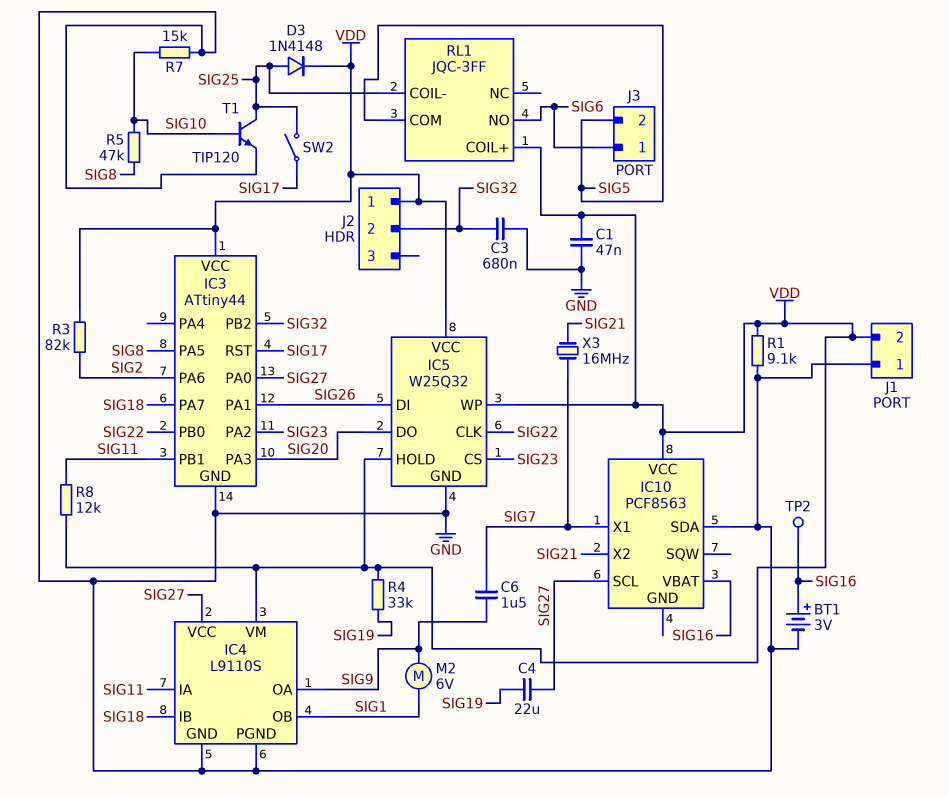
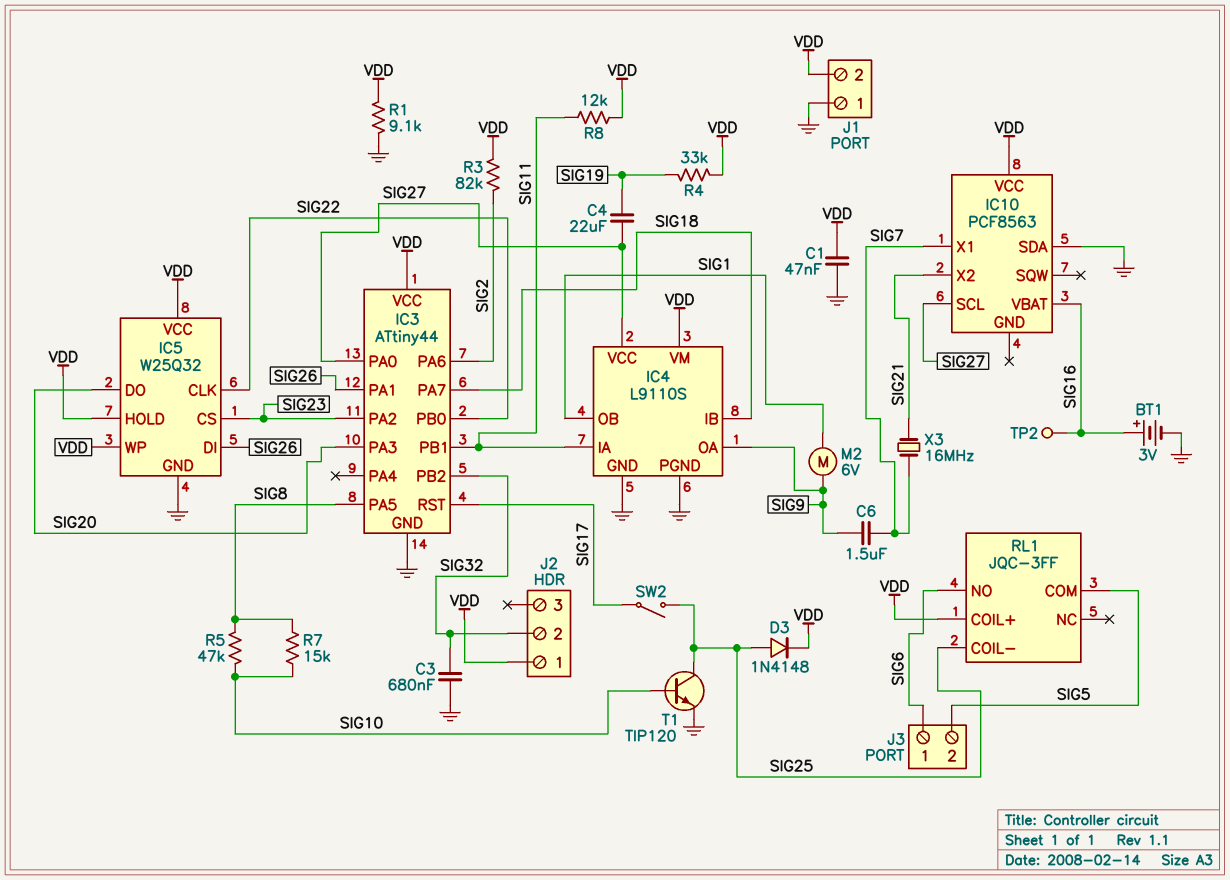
R7: 15k (GND, SIG10) -> 15k (SIG8, SIG10)

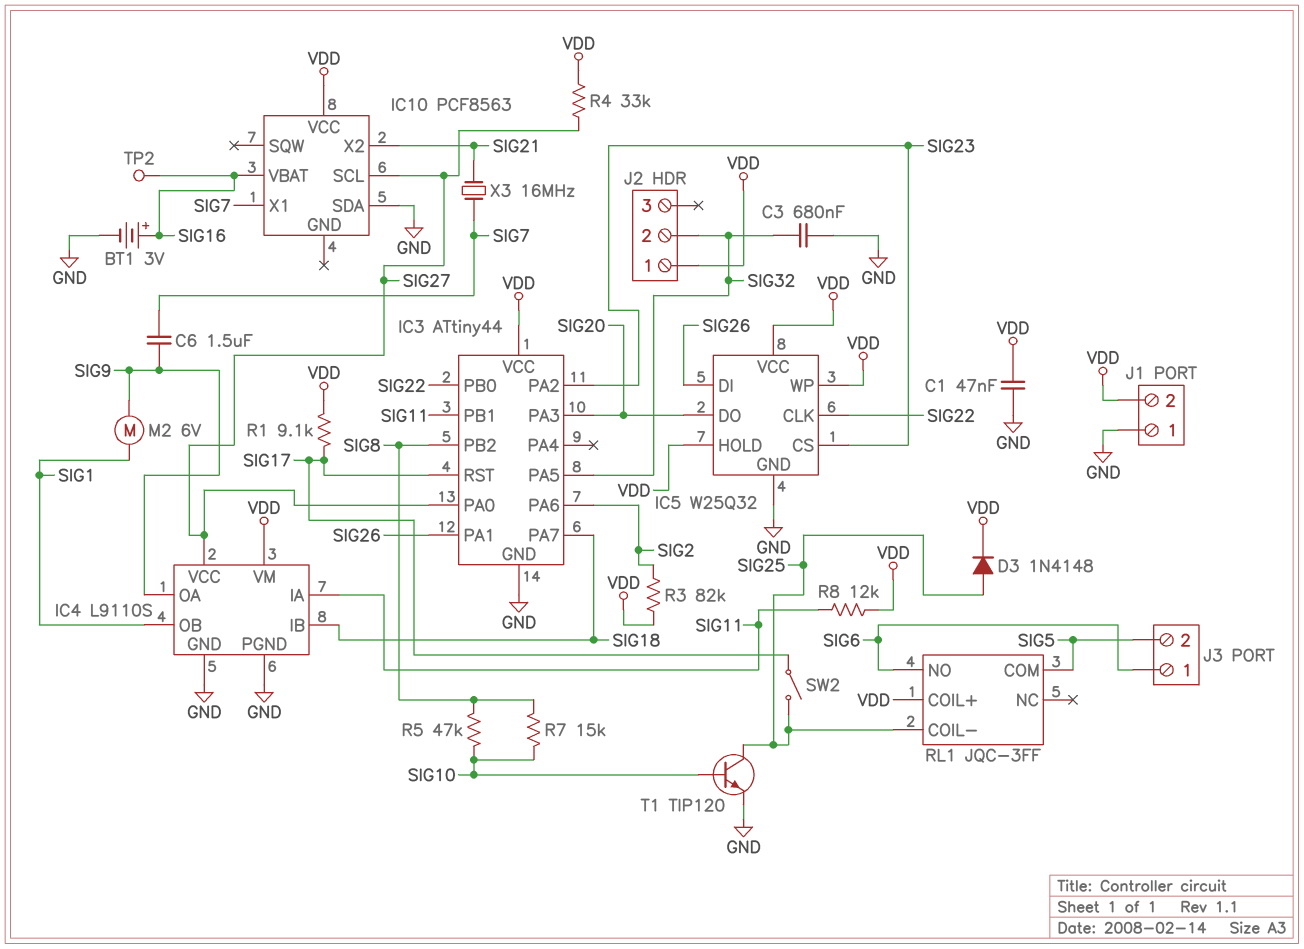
C4: 22uF (SIG19, SIG27) -> none
IC3 pin PA5: SIG8 -> SIG32
IC3 pin PB2: SIG32 -> SIG8
R1: 9.1k (GND, VDD) -> 9.1k (SIG17, VDD)
R4: 33k (SIG19, VDD) -> 33k (SIG27, VDD)

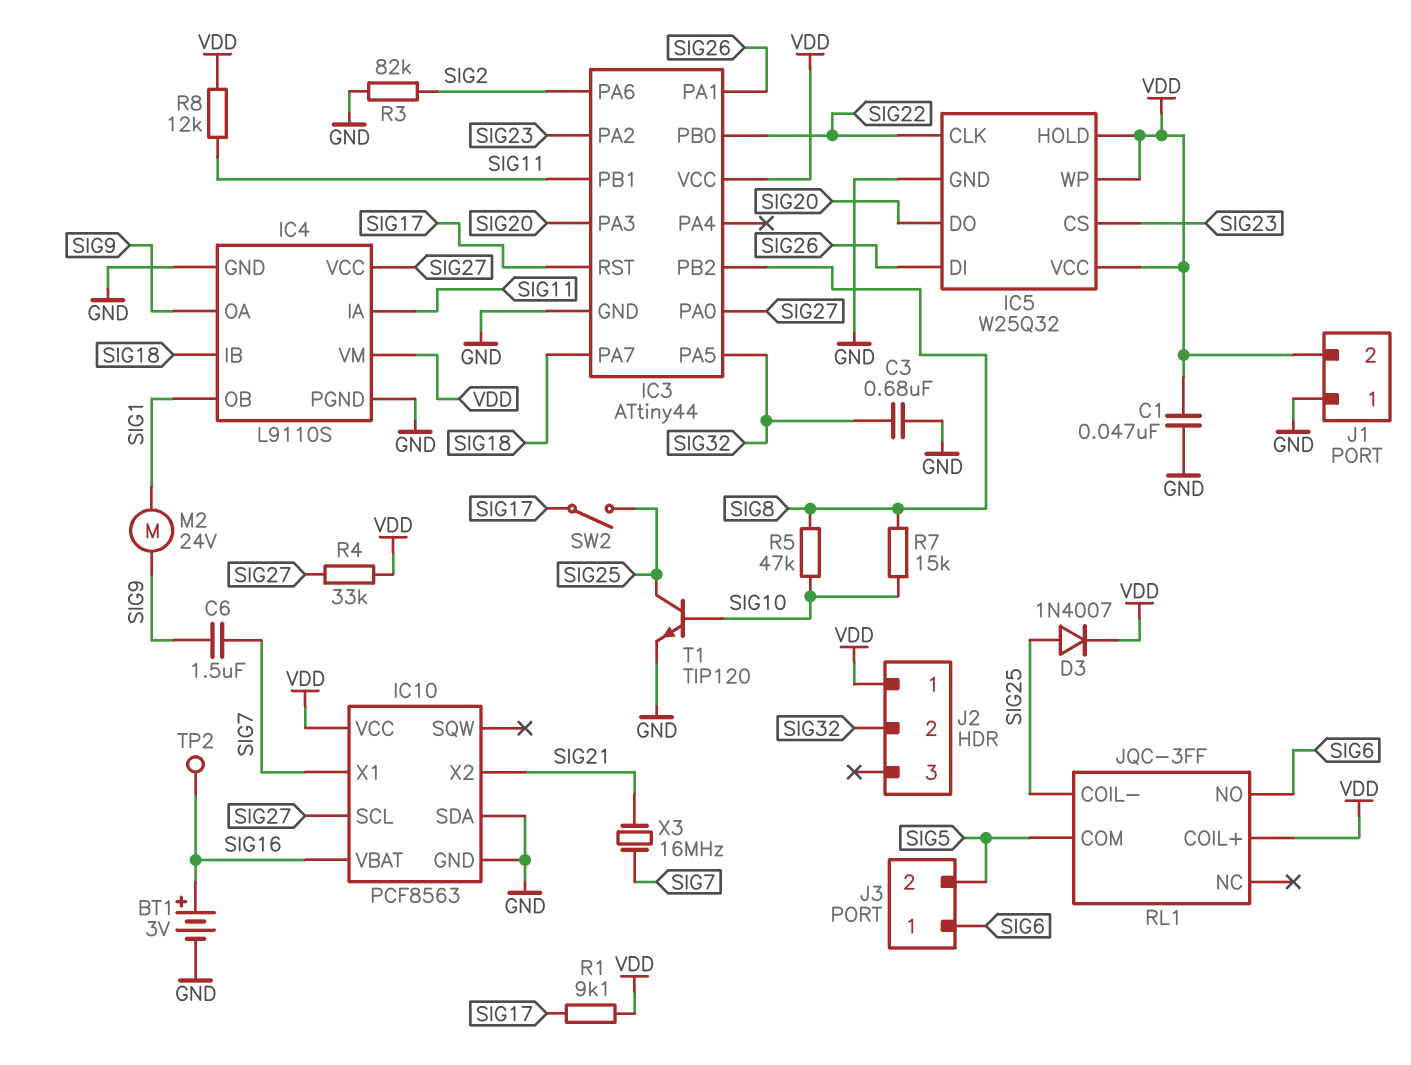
D3: diode 1N4148 (A SIG25, K VDD) -> diode 1N4007 (A SIG25, K VDD)
IC10 pin GND: none -> GND
M2: motor 6V (SIG1, SIG9) -> motor 24V (SIG1, SIG9)
R3: 82k (SIG2, VDD) -> 82k (GND, SIG2)

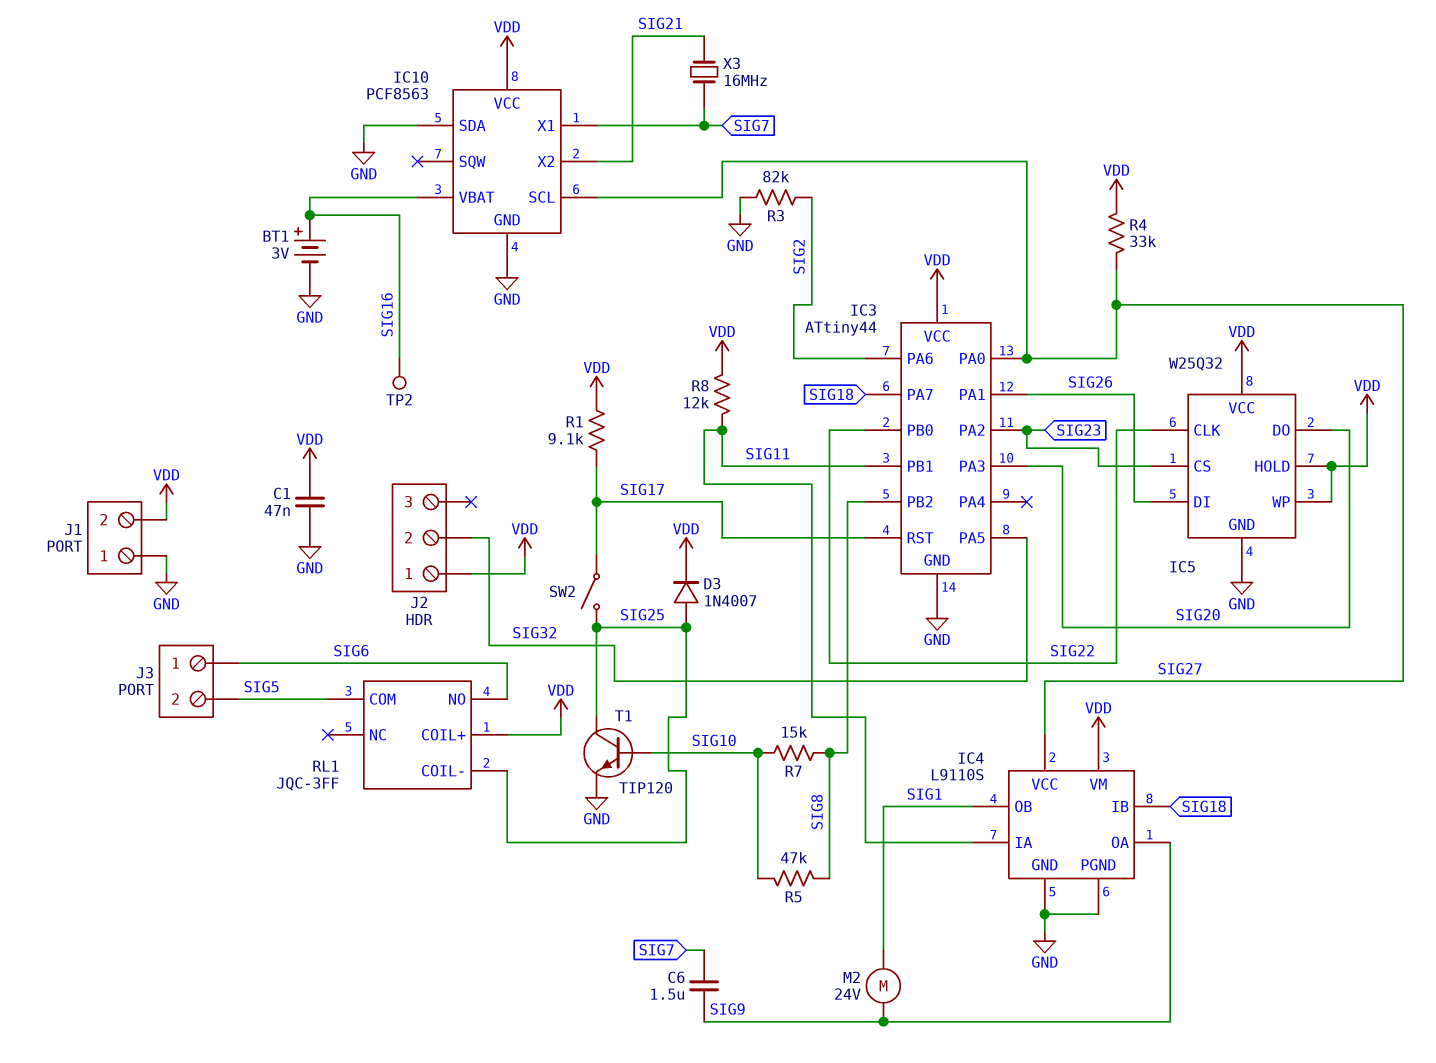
C3: 680nF (GND, SIG32) -> none

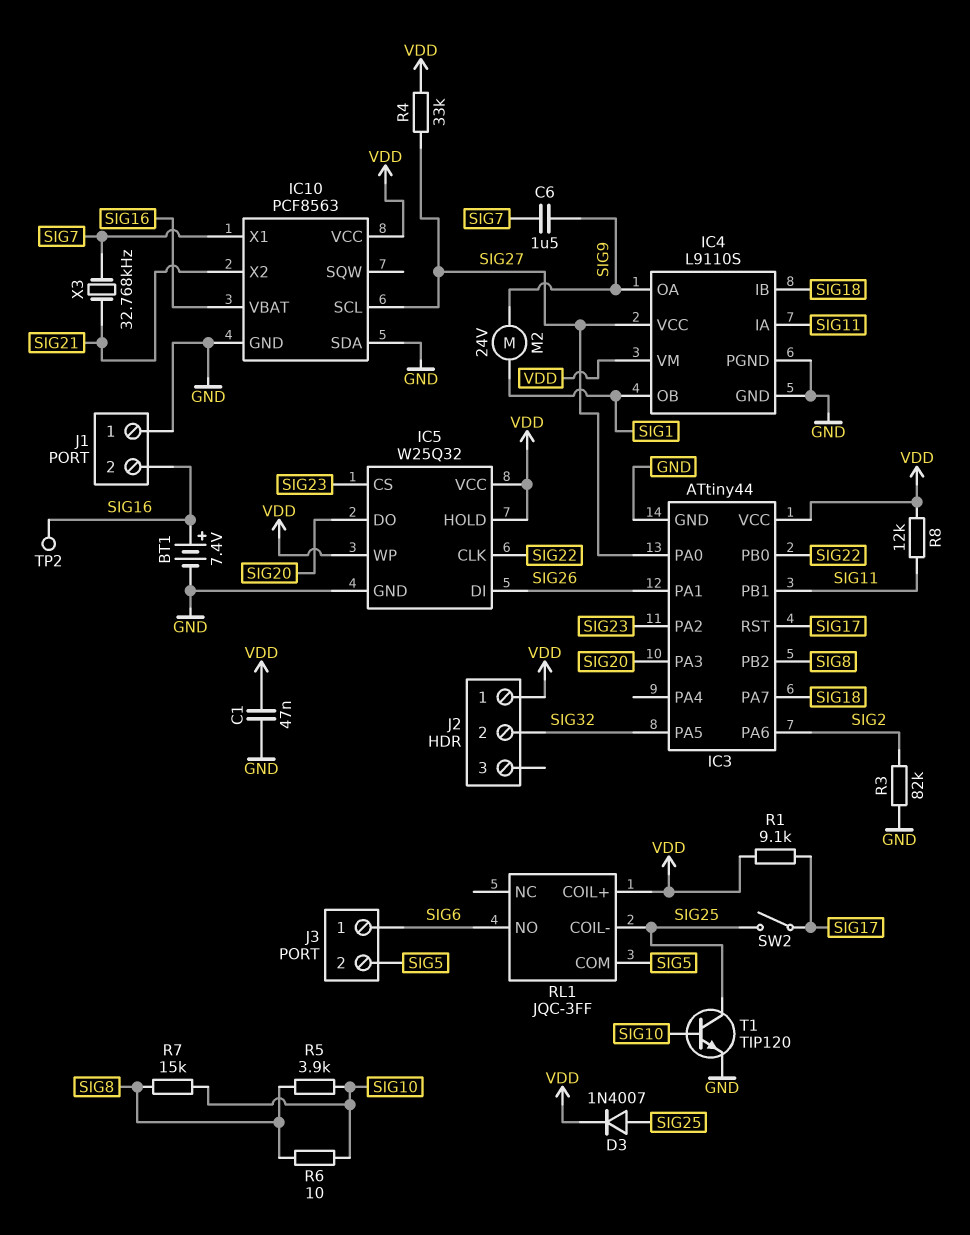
BT1: 3V (plus SIG16, minus GND) -> 7.4V (plus SIG16, minus GND)
J1 pin 2: VDD -> SIG16
R5: 47k (SIG8, SIG10) -> 3.9k (SIG8, SIG10)
R6: none -> 10 (SIG8, SIG10)
X3: 16MHz (SIG7, SIG21) -> 32.768kHz (SIG7, SIG21)

